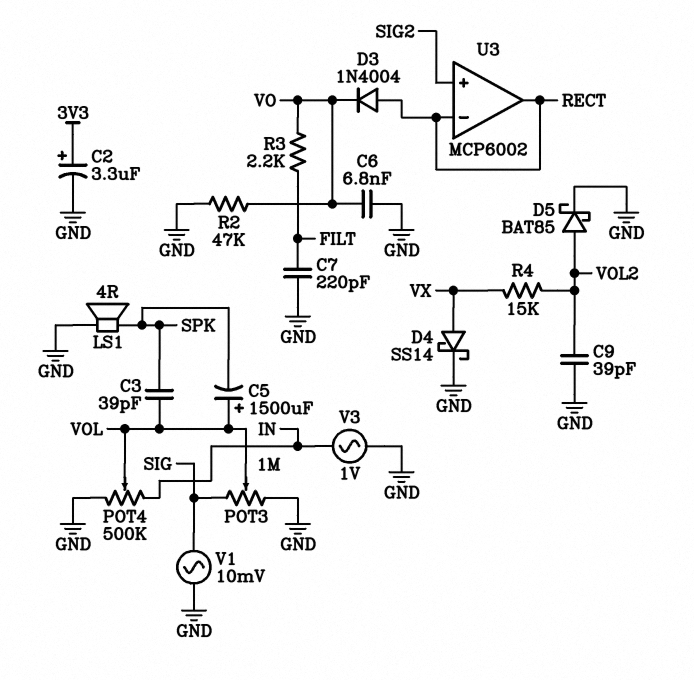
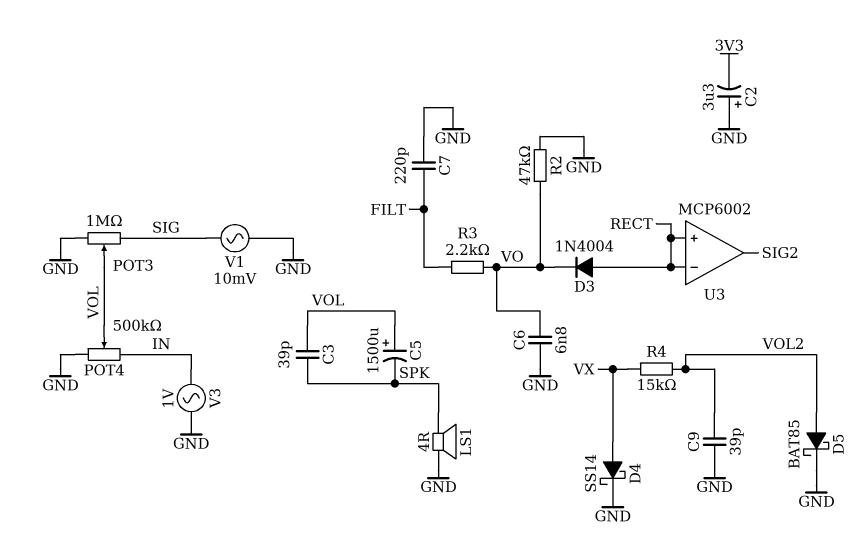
C2: 3.3uF (plus 3V3, minus GND) -> 3.3uF (plus GND, minus 3V3)
U3 pin in+: SIG2 -> RECT
U3 pin out: RECT -> SIG2

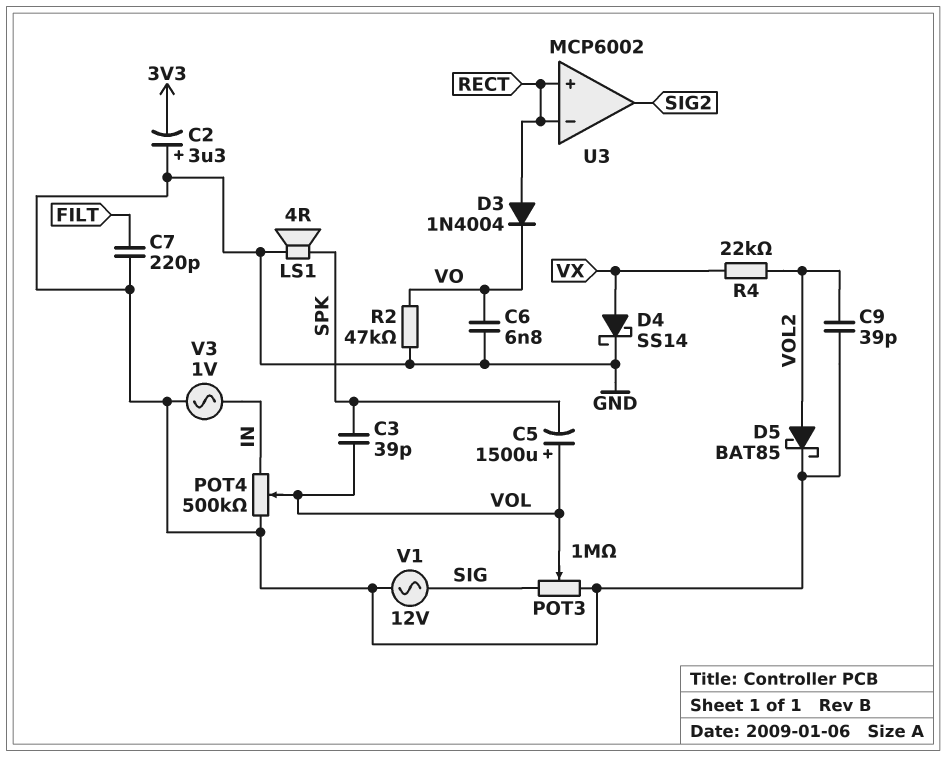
R3: 2.2k (FILT, VO) -> none
R4: 15k (VOL2, VX) -> 22k (VOL2, VX)
V1: AC 10mV (GND, SIG) -> AC 12V (GND, SIG)

